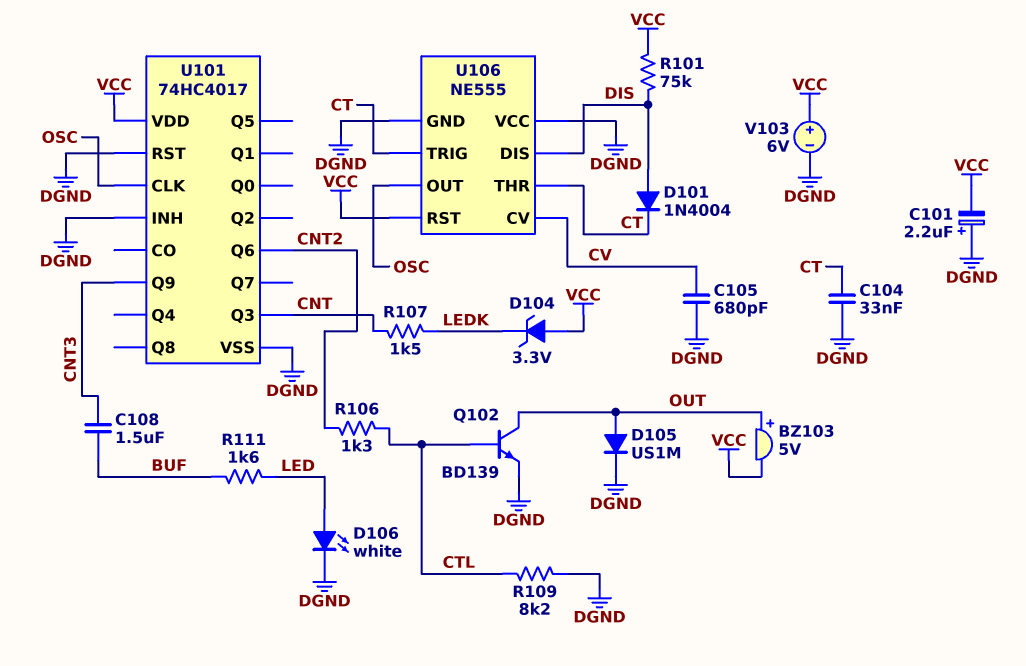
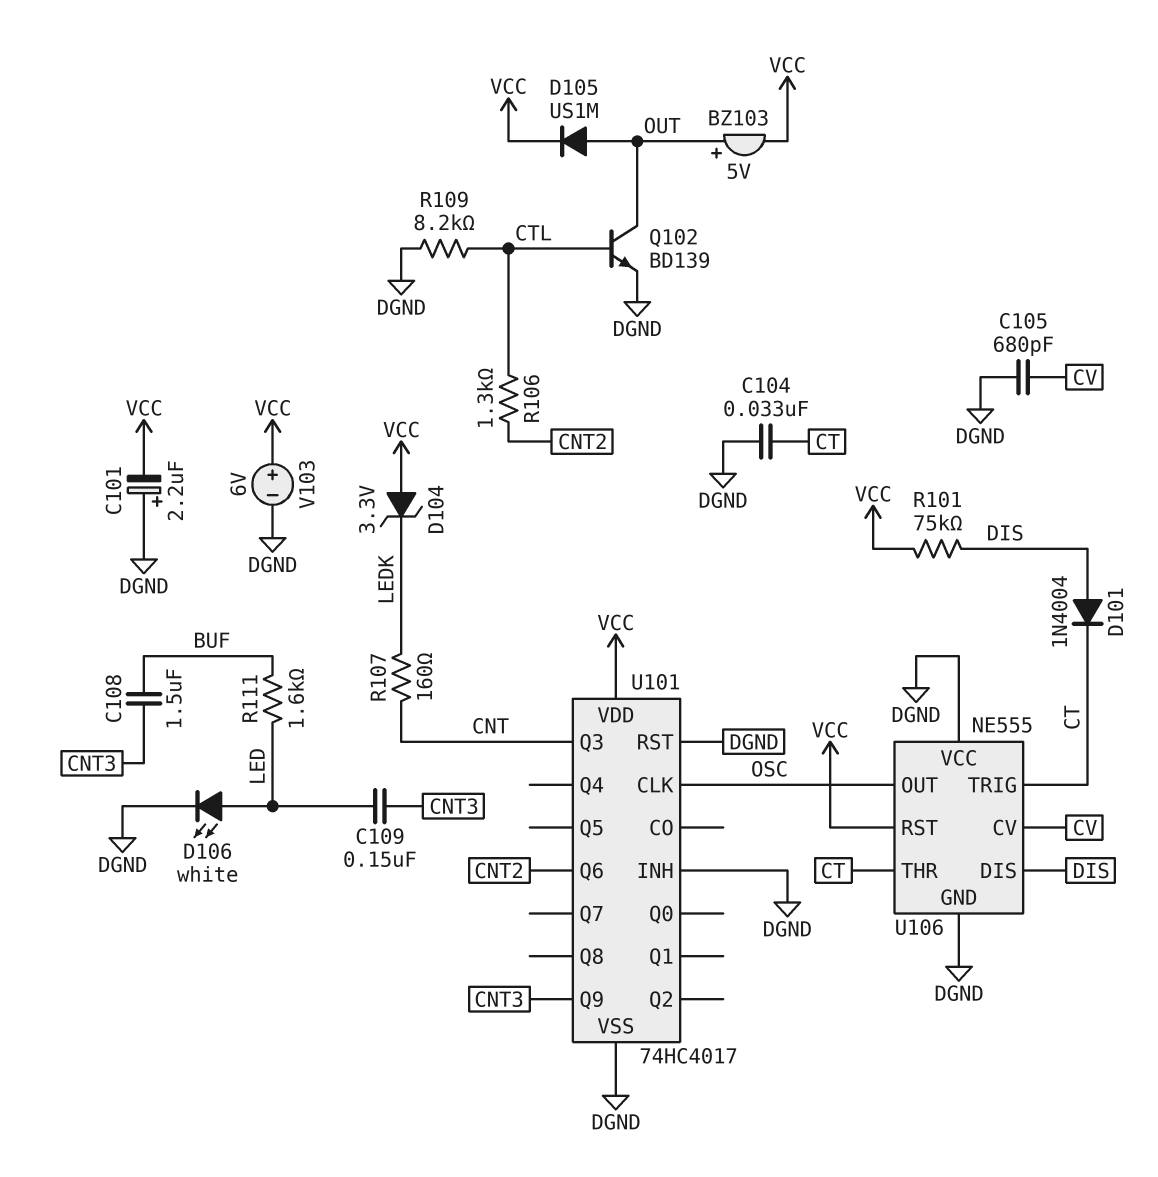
C109: none -> 150nF (CNT3, LED)
D105: diode US1M (A OUT, K DGND) -> diode US1M (A OUT, K VCC)
R107: 1.5k (CNT, LEDK) -> 160 (CNT, LEDK)

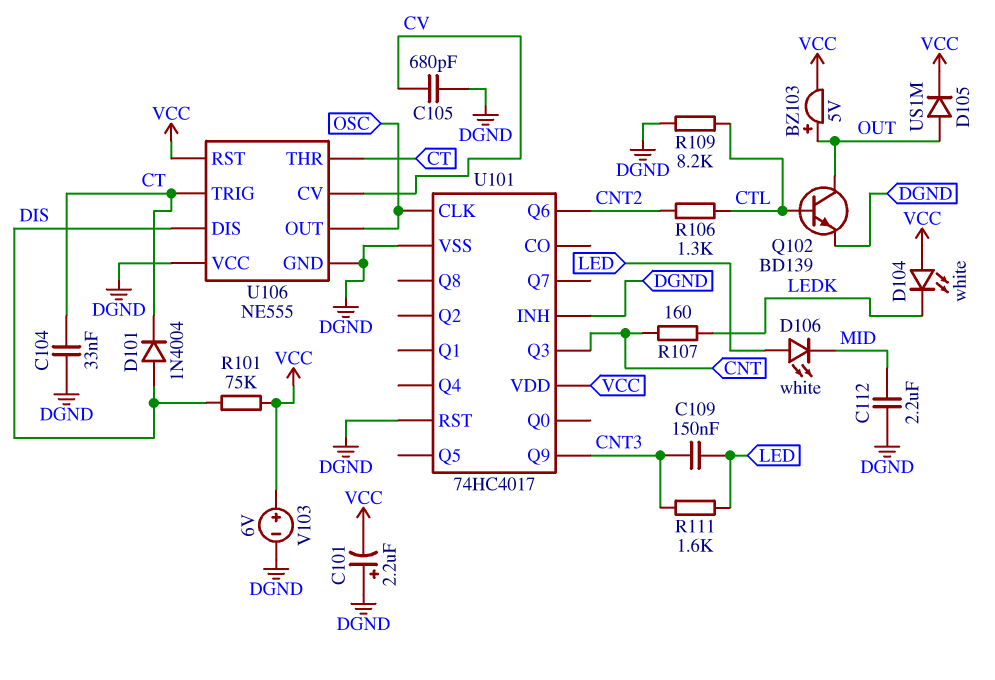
C108: 1.5uF (BUF, CNT3) -> none
C112: none -> 2.2uF (DGND, MID)
D104: zener 3.3V (A VCC, K LEDK) -> LED white (A VCC, K LEDK)
D106: LED white (A LED, K DGND) -> LED white (A LED, K MID)
R111: 1.6k (BUF, LED) -> 1.6k (CNT3, LED)

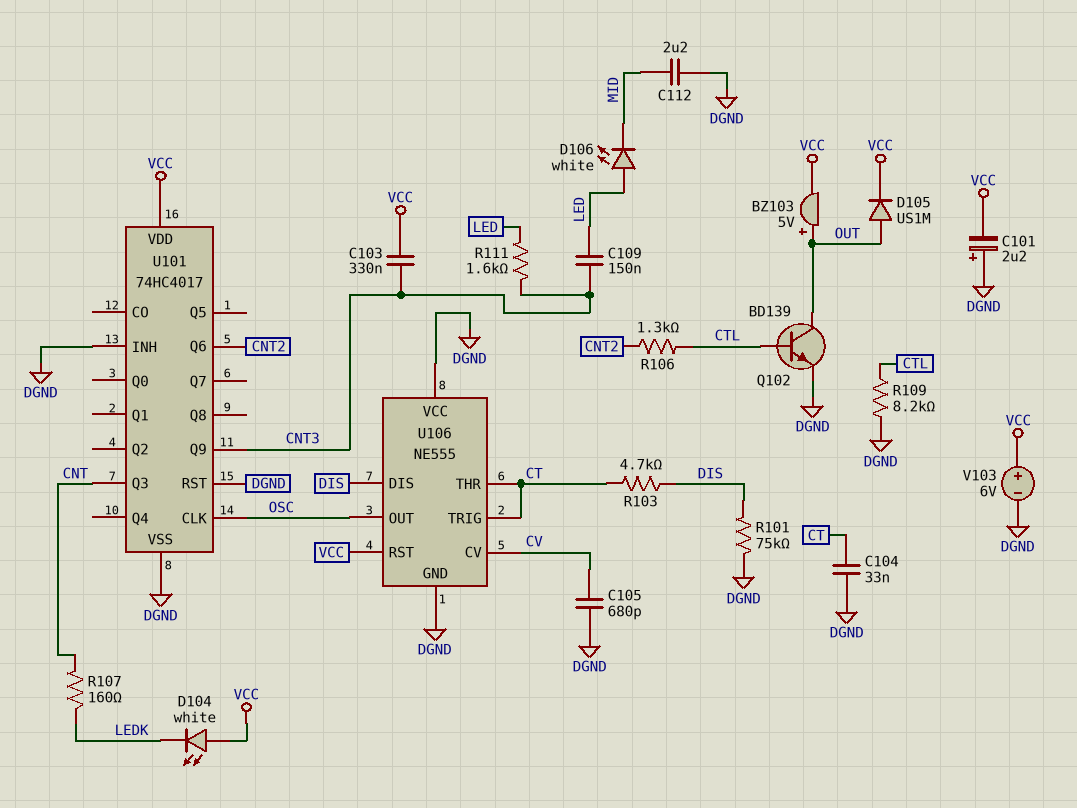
C103: none -> 330nF (CNT3, VCC)
D101: diode 1N4004 (A DIS, K CT) -> none
R101: 75k (DIS, VCC) -> 75k (DGND, DIS)
R103: none -> 4.7k (CT, DIS)

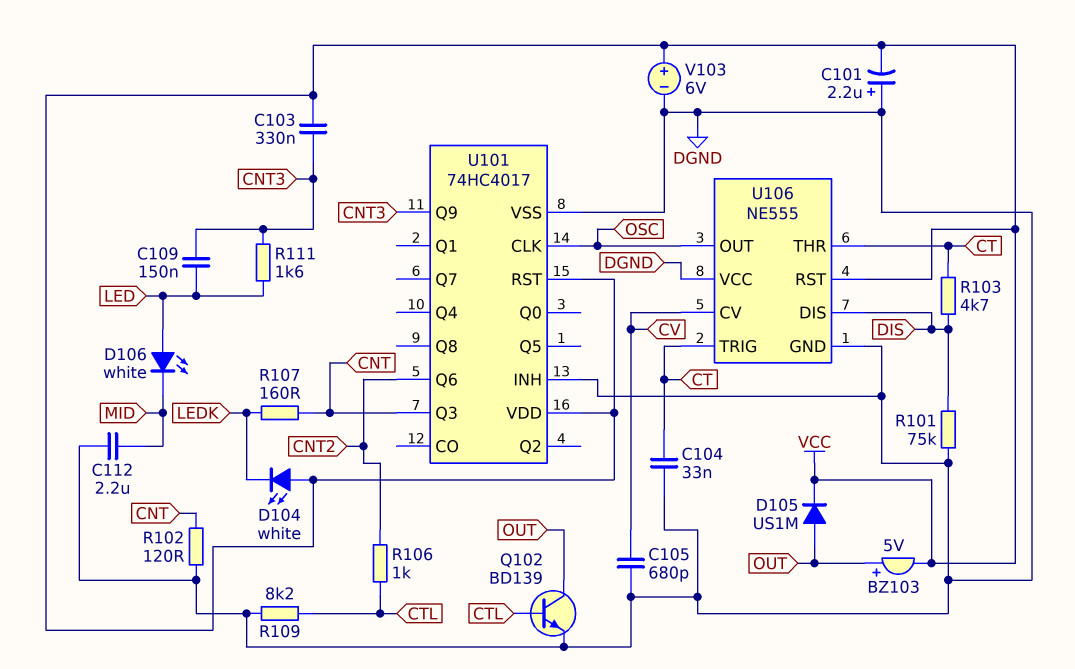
R102: none -> 120 (CNT, DGND)
R106: 1.3k (CNT2, CTL) -> 1k (CNT2, CTL)
U101 pin RST: DGND -> VCC

